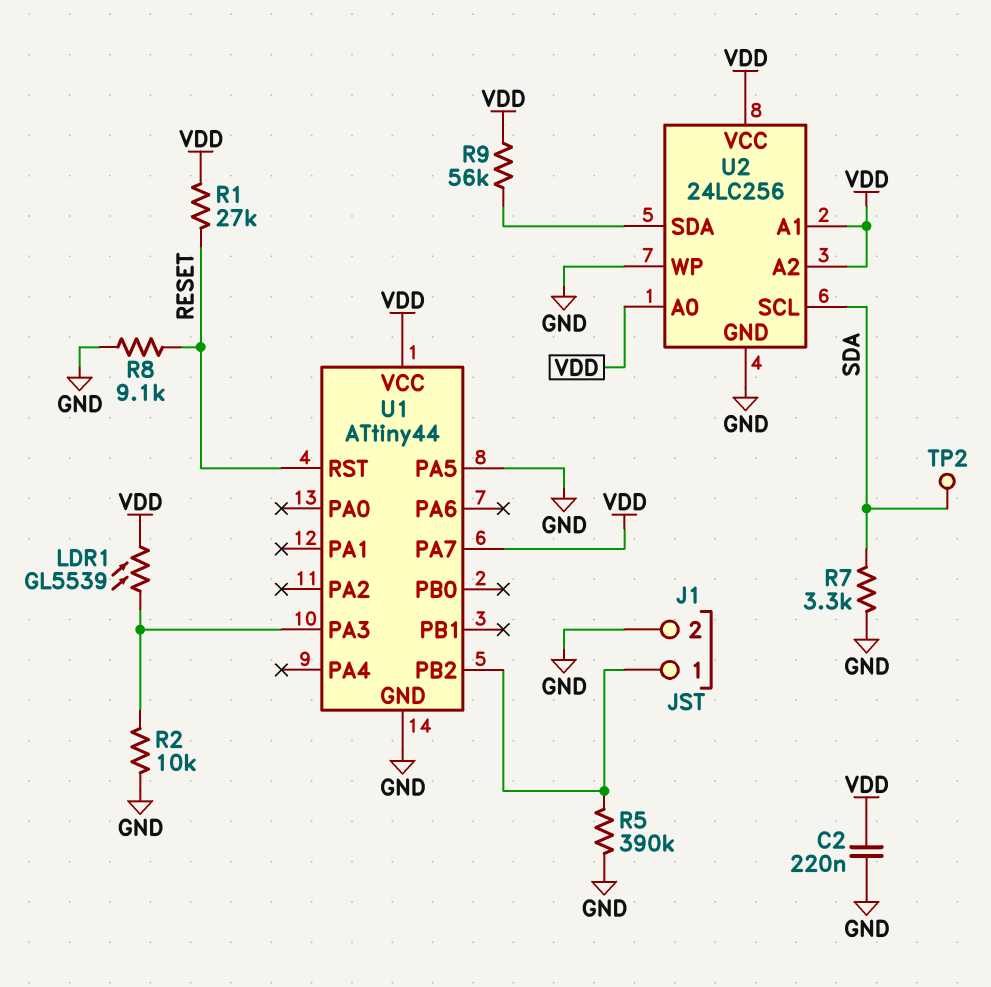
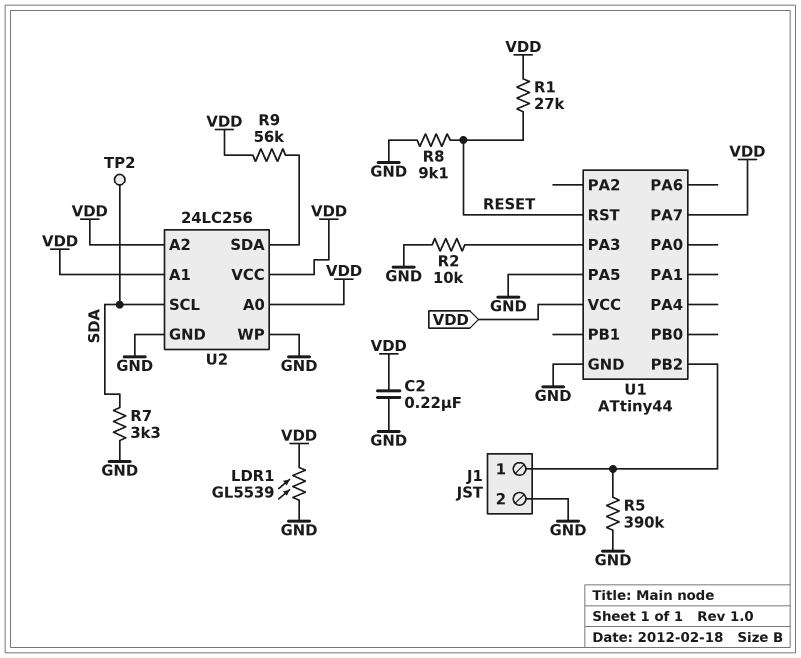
LDR1: GL5539 (U1/PA3, VDD) -> GL5539 (GND, VDD)

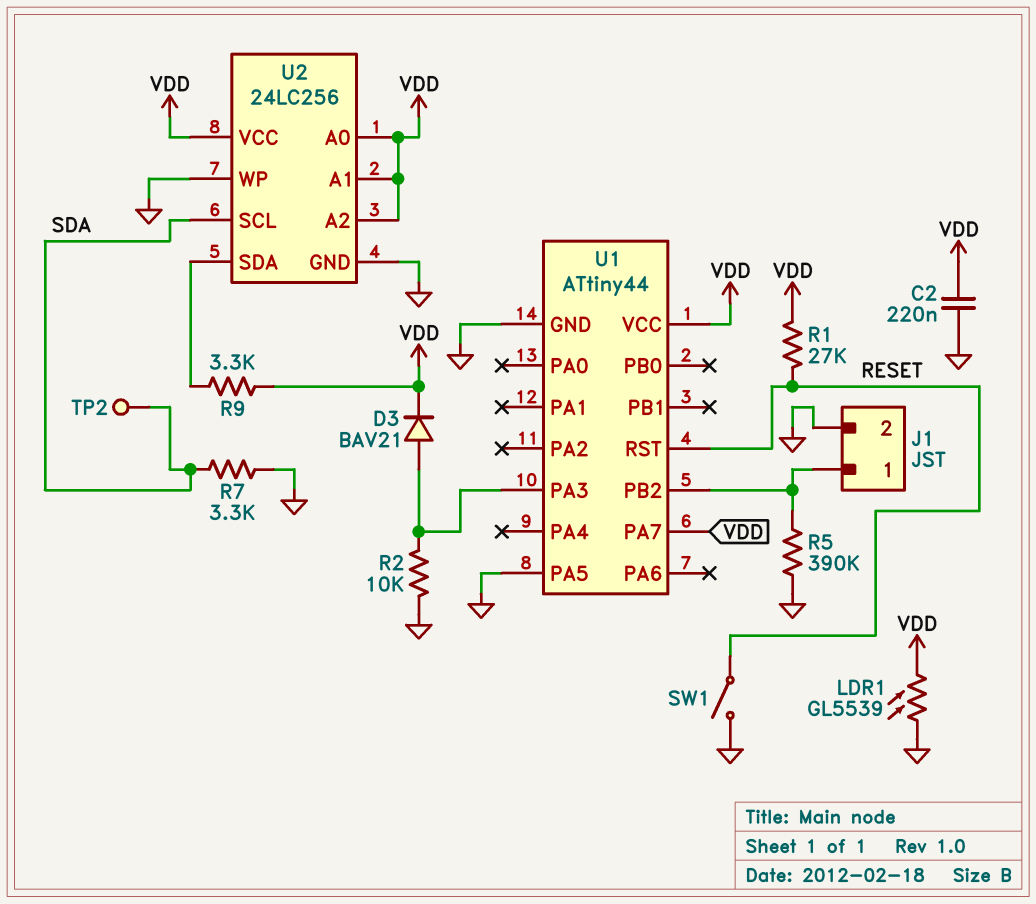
D3: none -> diode BAV21 (A U1/PA3, K VDD)
R8: 9.1k (GND, RESET) -> none
R9: 56k (U2/SDA, VDD) -> 3.3k (U2/SDA, VDD)
SW1: none -> switch (GND, RESET)

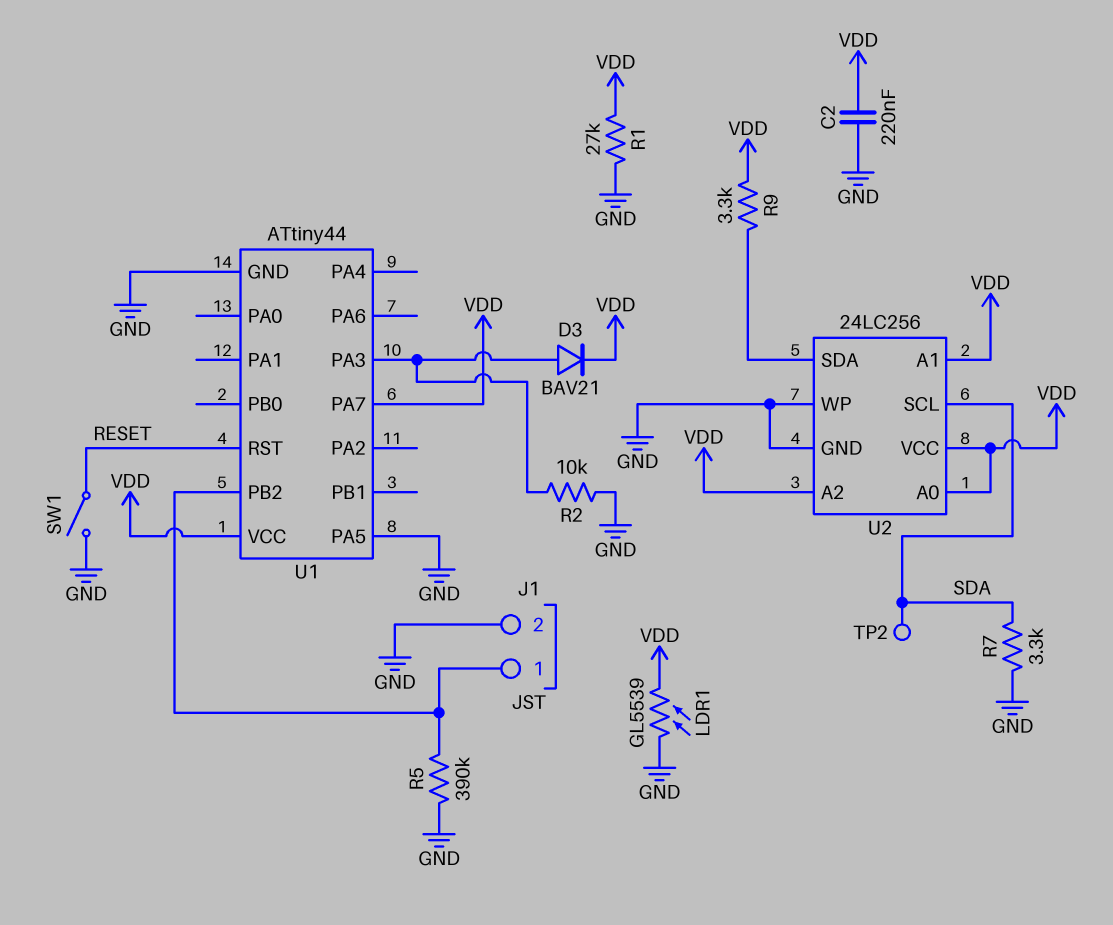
R1: 27k (RESET, VDD) -> 27k (GND, VDD)

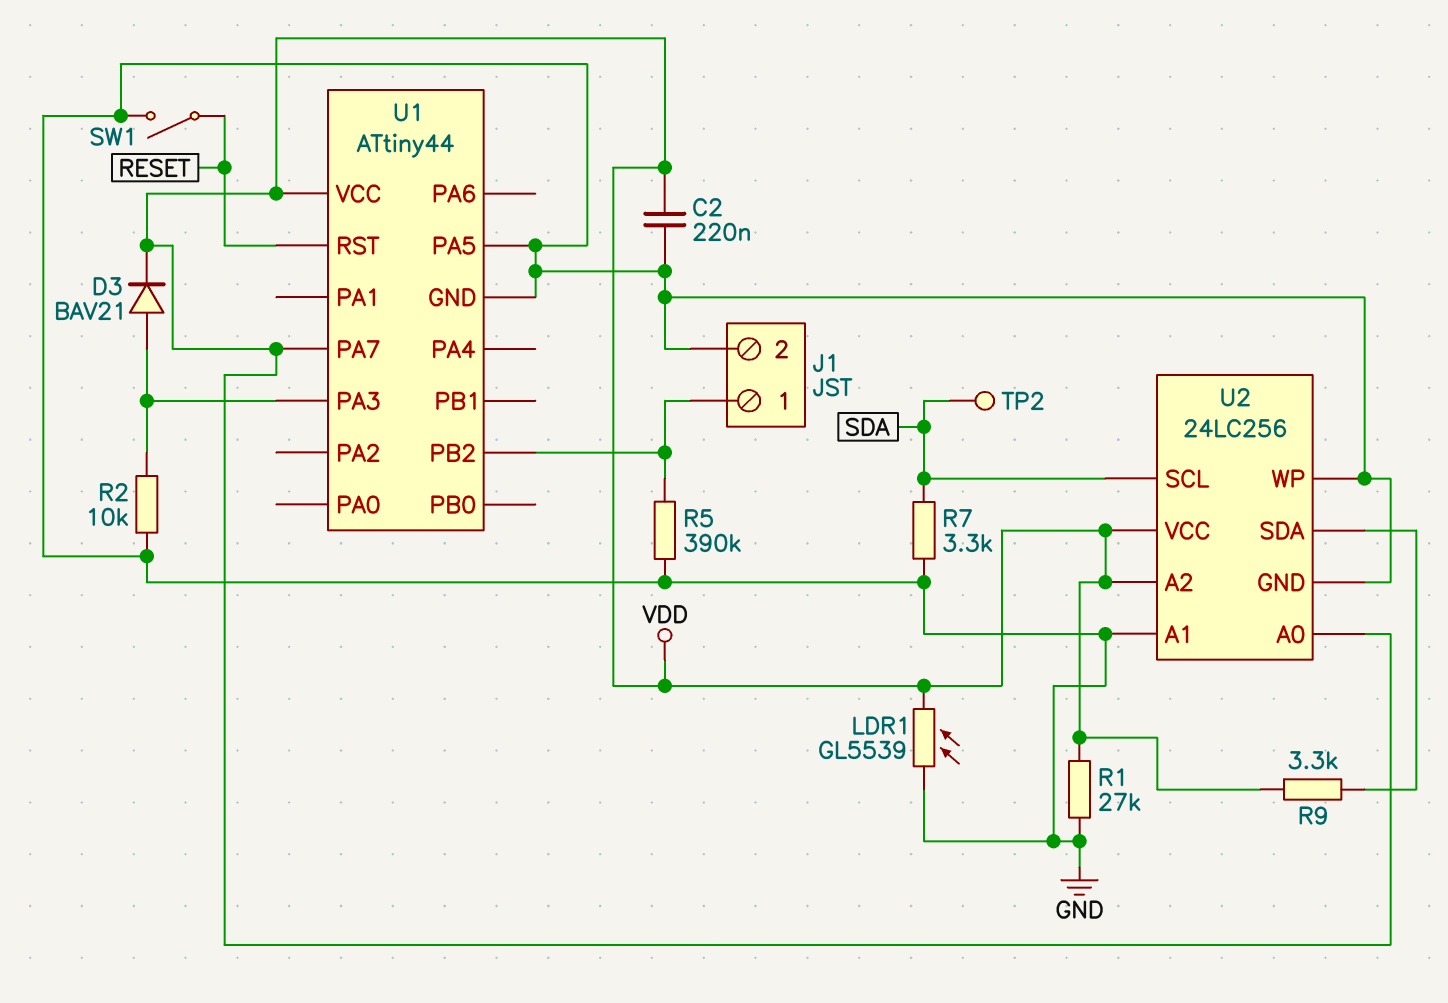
U2 pin A1: VDD -> GND

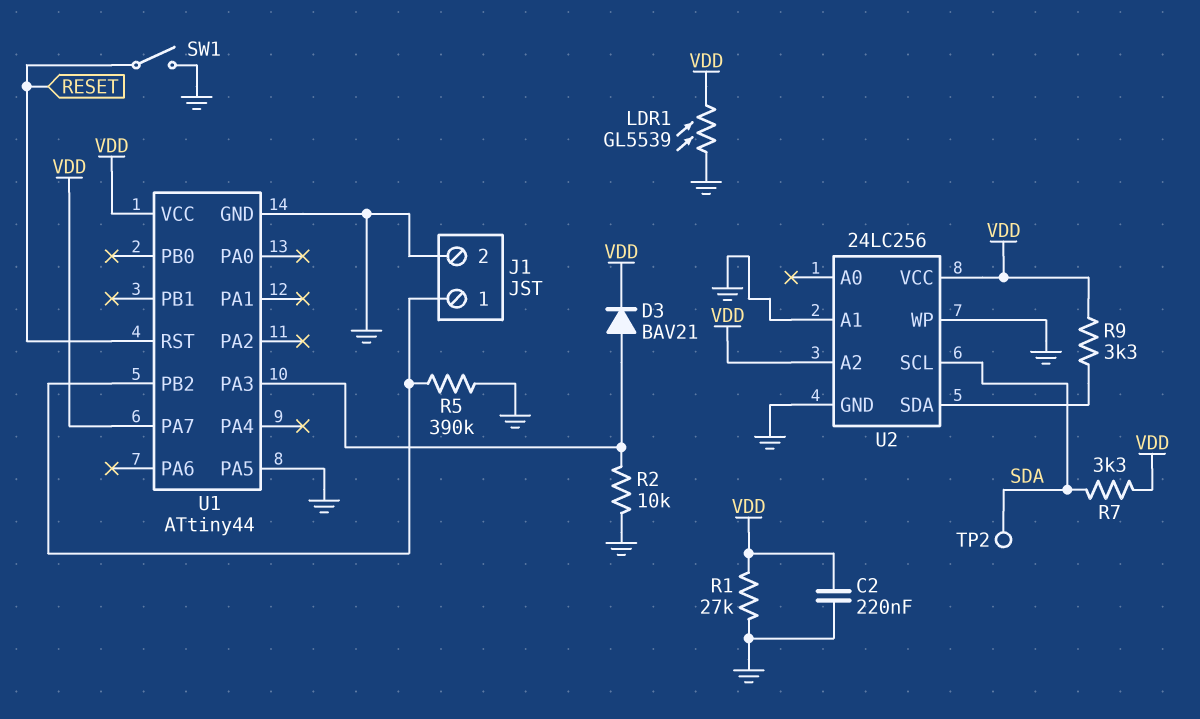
R7: 3.3k (GND, SDA) -> 3.3k (SDA, VDD)
U2 pin A0: VDD -> none

